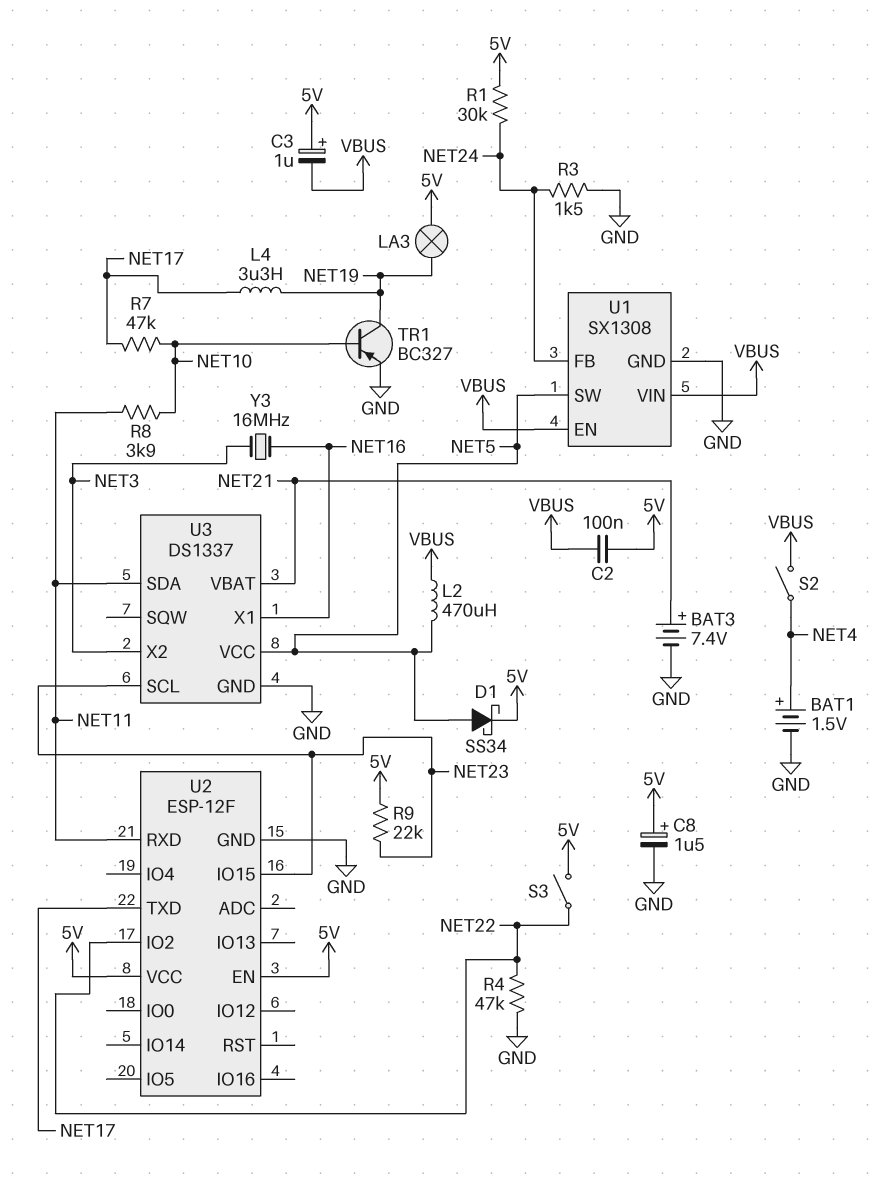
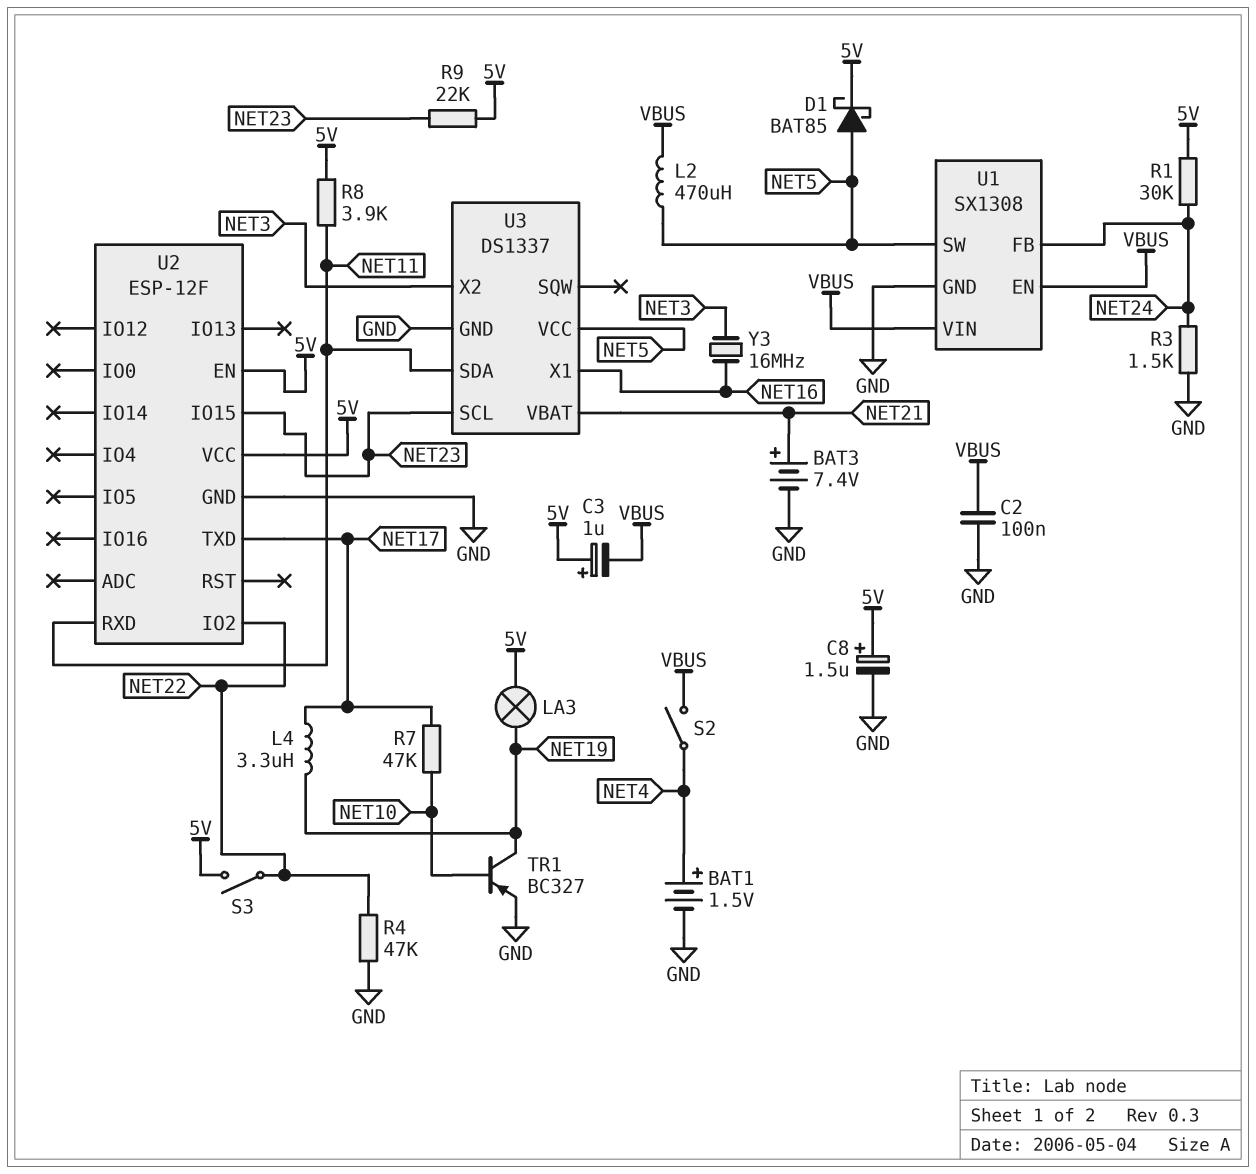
C2: 100nF (5V, VBUS) -> 100nF (GND, VBUS)
D1: schottky SS34 (A NET5, K 5V) -> schottky BAT85 (A NET5, K 5V)
R8: 3.9k (NET10, NET11) -> 3.9k (5V, NET11)

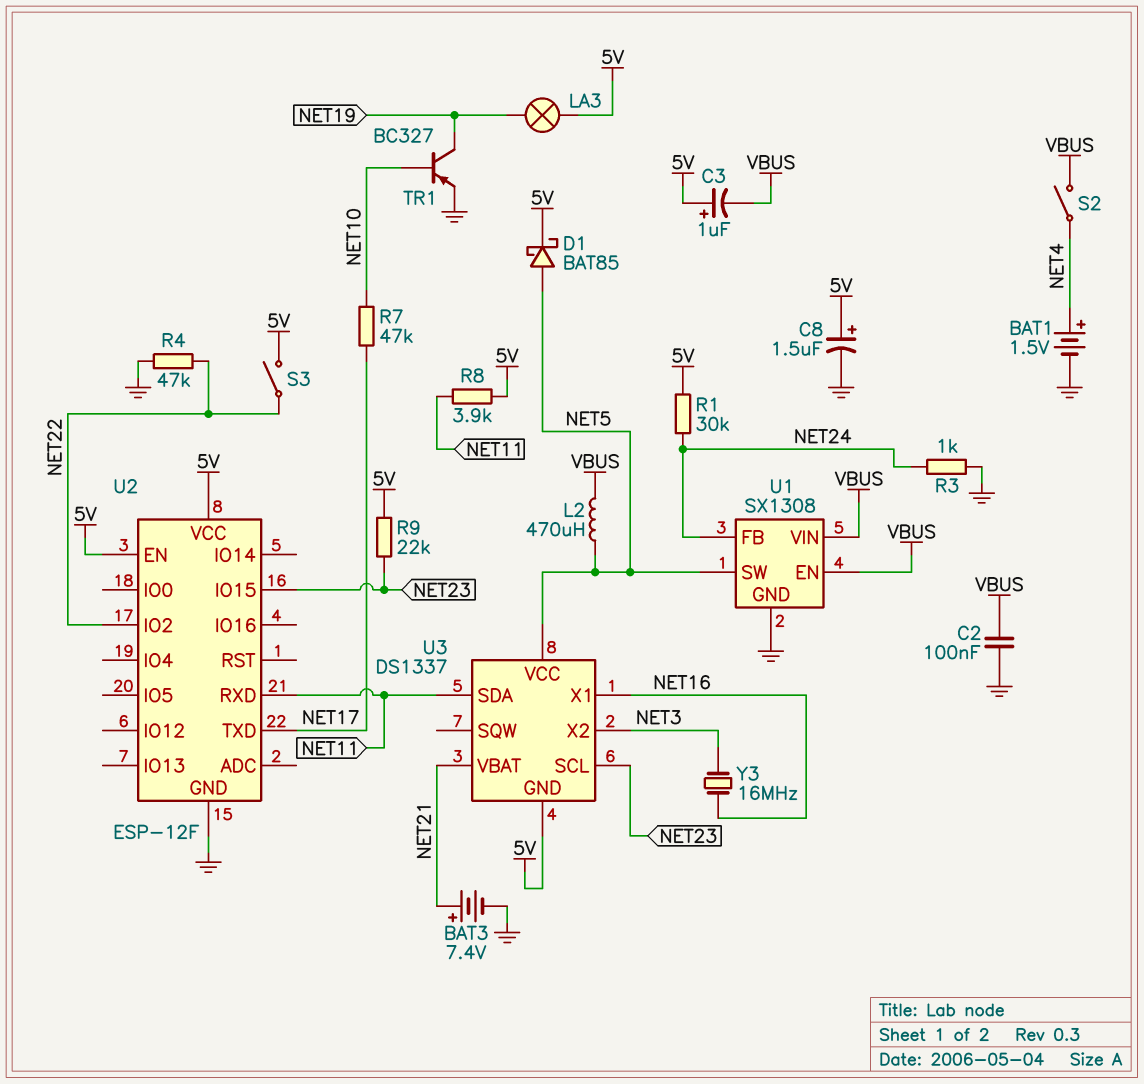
L4: 3.3uH (NET17, NET19) -> none
R3: 1.5k (GND, NET24) -> 1k (GND, NET24)
U3 pin GND: GND -> 5V

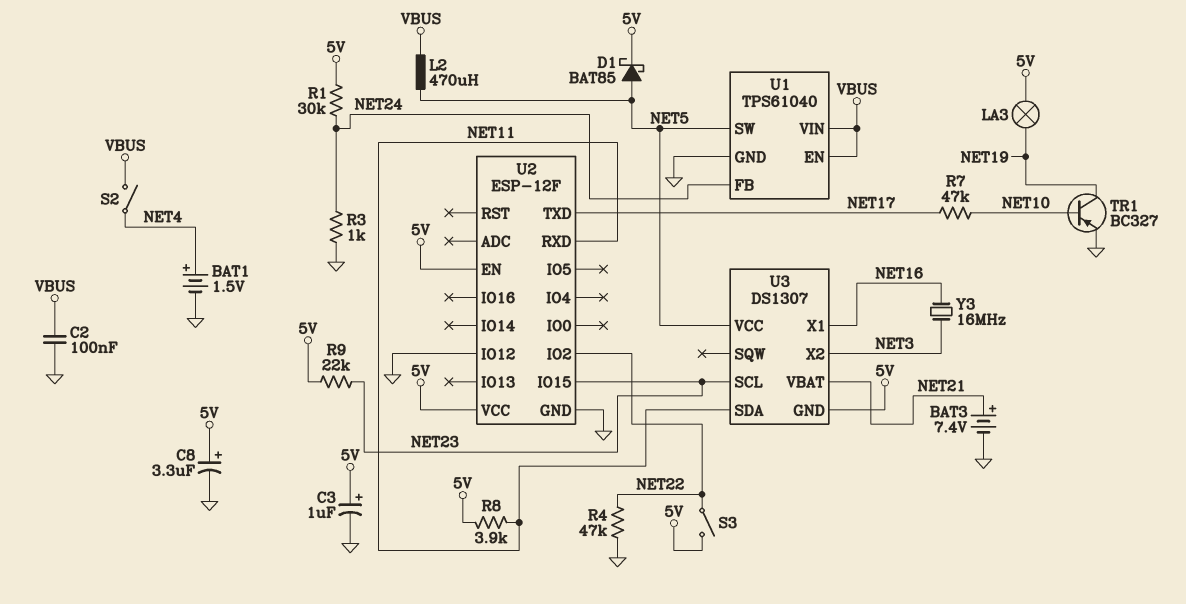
C3: 1uF (plus 5V, minus VBUS) -> 1uF (plus 5V, minus GND)
C8: 1.5uF (plus 5V, minus GND) -> 3.3uF (plus 5V, minus GND)
U1: SX1308 -> TPS61040
U2 pin IO12: none -> GND
U3: DS1337 -> DS1307

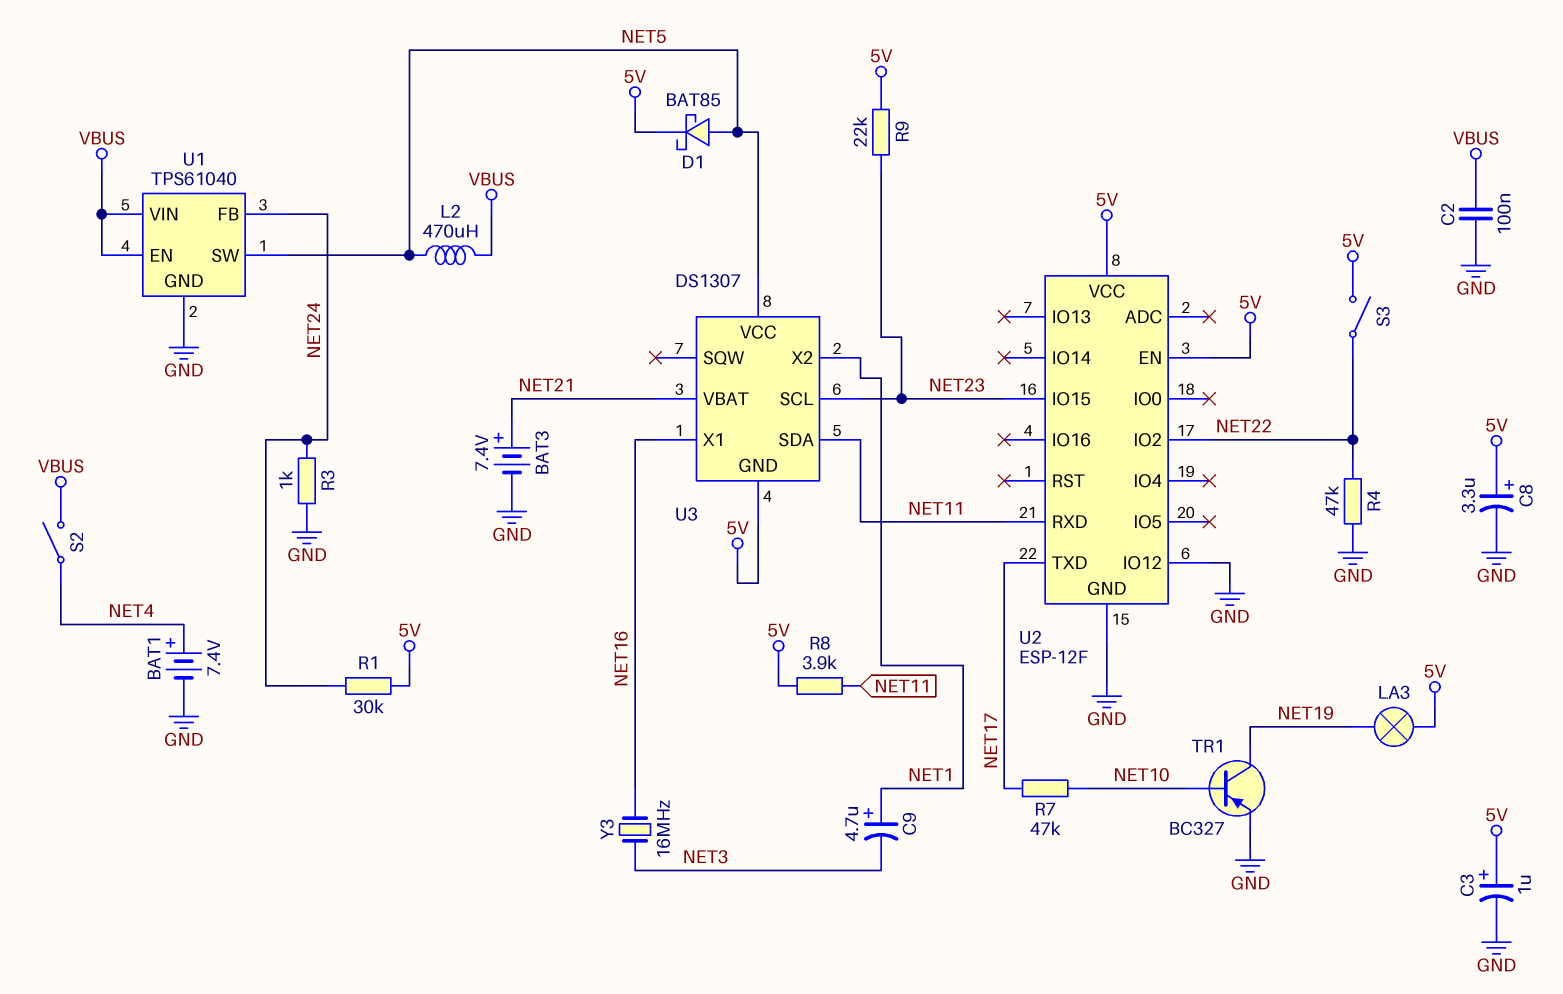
BAT1: 1.5V (plus NET4, minus GND) -> 7.4V (plus NET4, minus GND)
C9: none -> 4.7uF (plus NET1, minus NET3)
U3 pin X2: NET3 -> NET1

